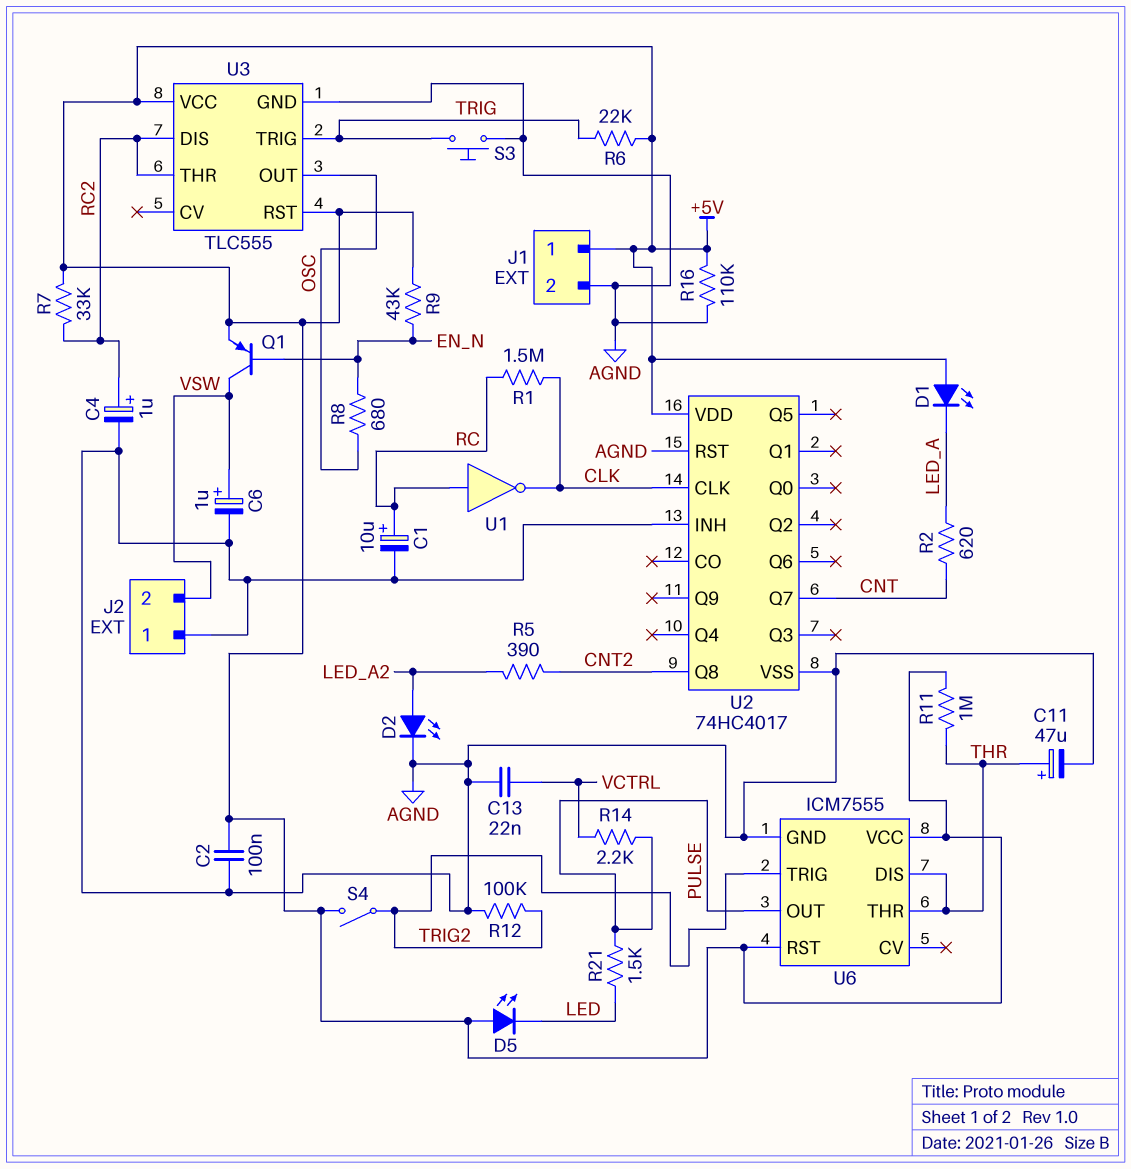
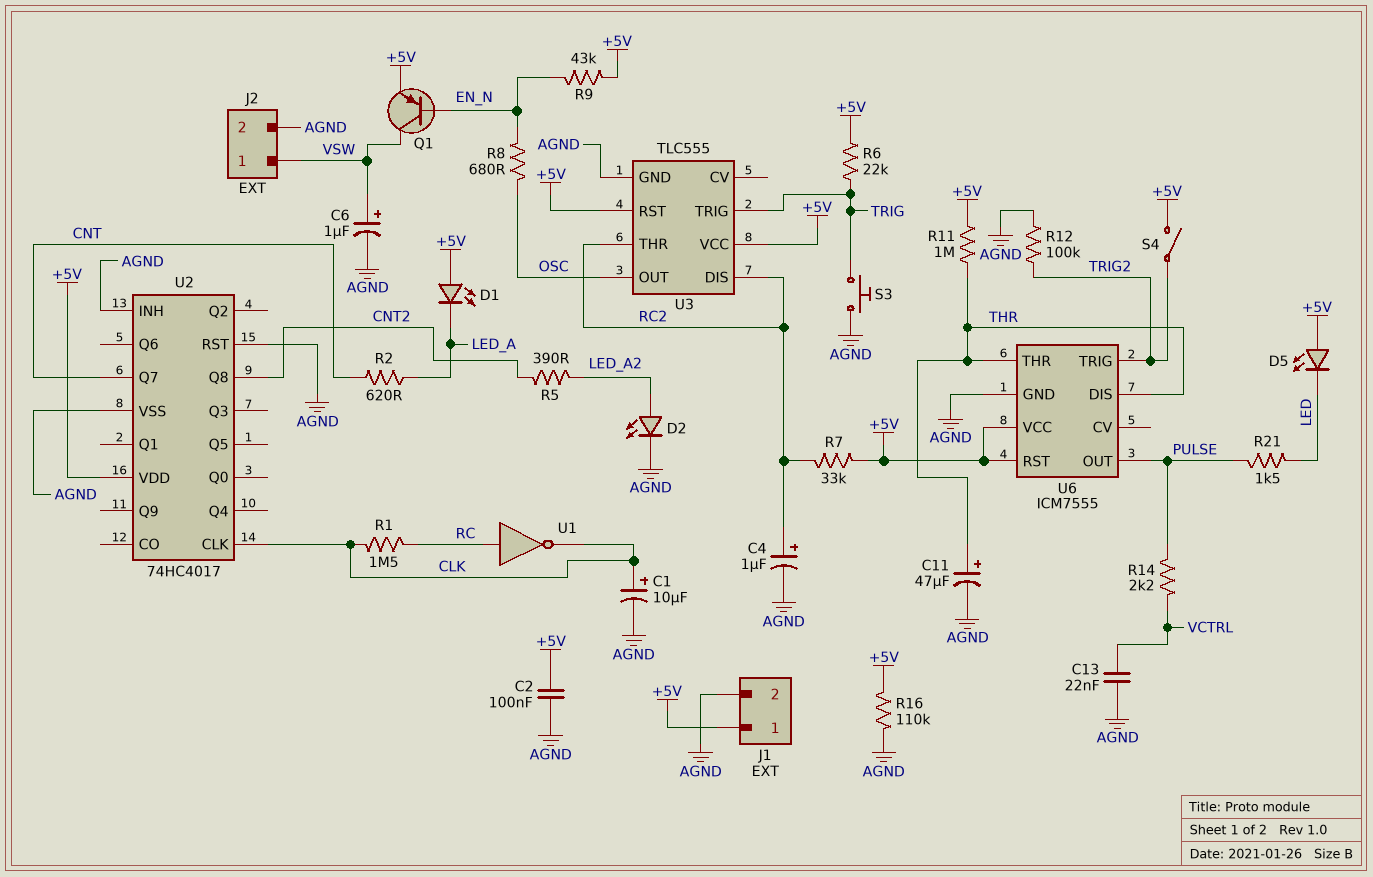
C1: 10uF (plus RC, minus AGND) -> 10uF (plus CLK, minus AGND)
J2 pin 1: AGND -> VSW
J2 pin 2: VSW -> AGND

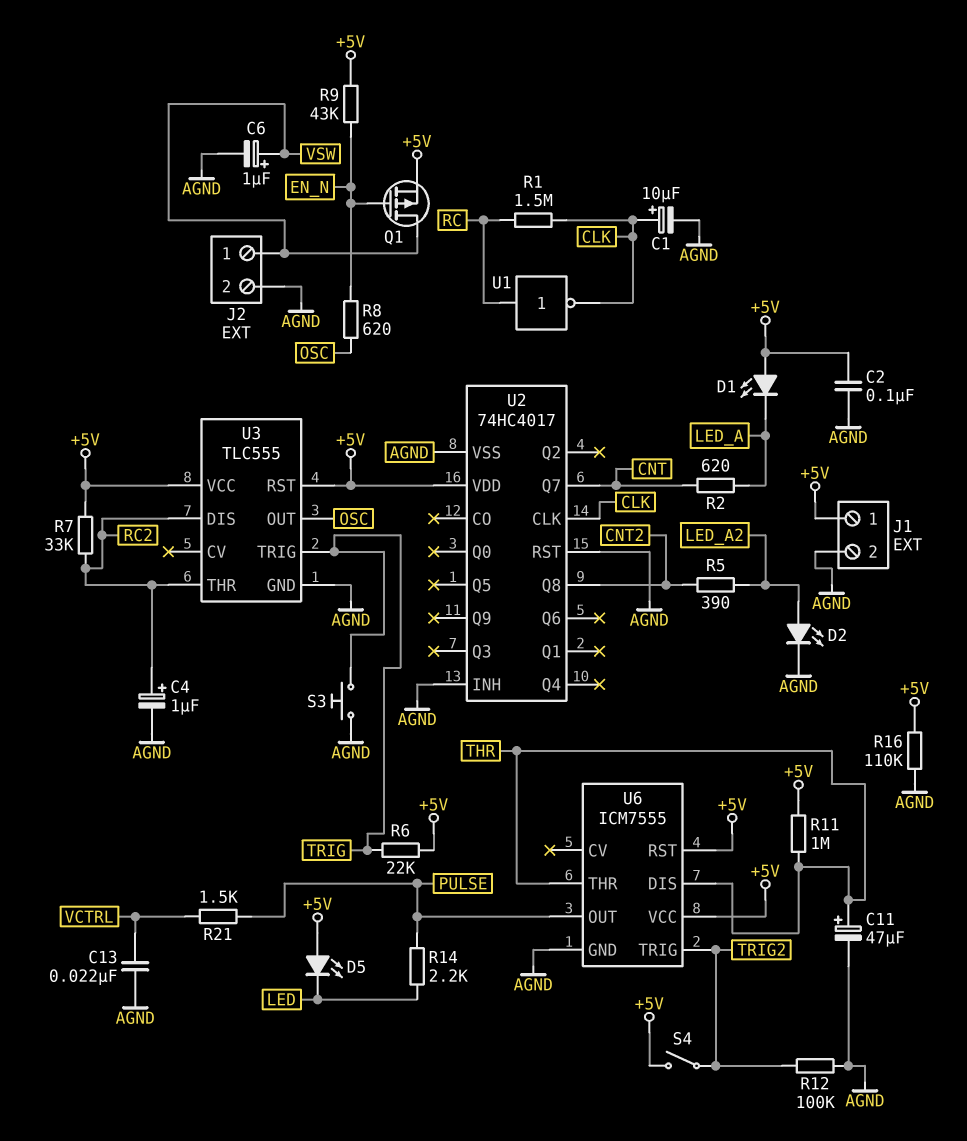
Q1: PNP (B EN_N, C VSW, E +5V) -> PMOS (G EN_N, D VSW, S +5V)
R8: 680 (EN_N, OSC) -> 620 (EN_N, OSC)
R14: 2.2k (PULSE, VCTRL) -> 2.2k (LED, PULSE)
R21: 1.5k (LED, PULSE) -> 1.5k (PULSE, VCTRL)

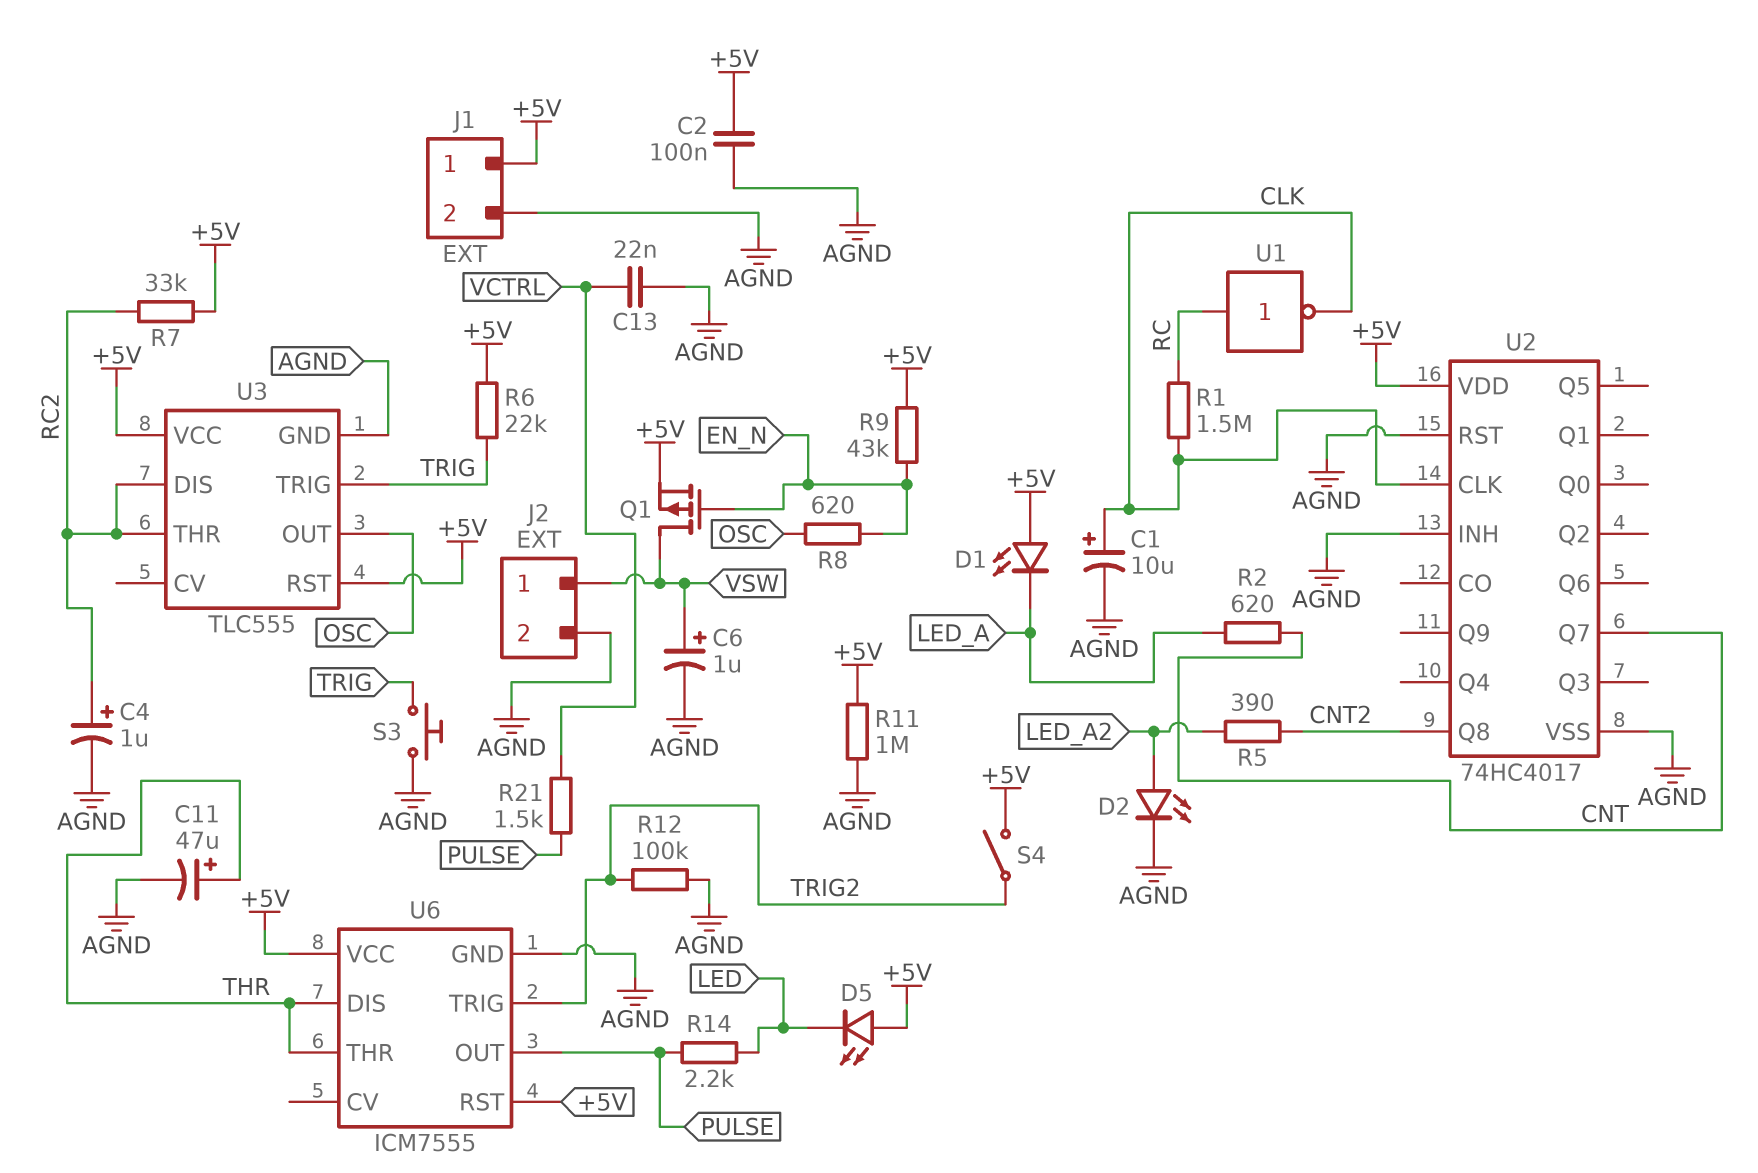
R11: 1M (+5V, THR) -> 1M (+5V, AGND)
R16: 110k (+5V, AGND) -> none

